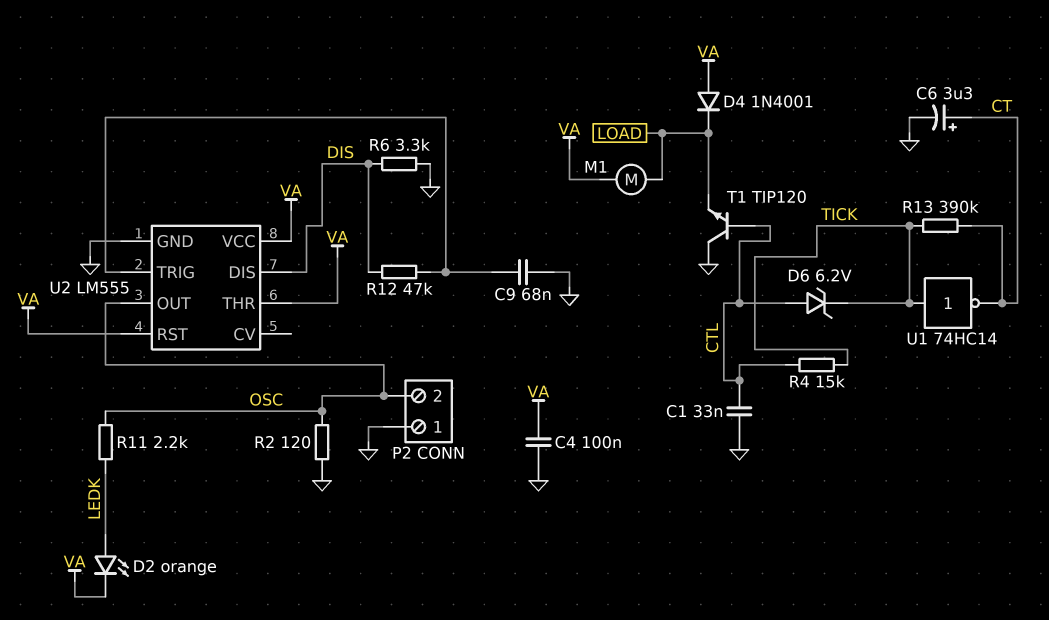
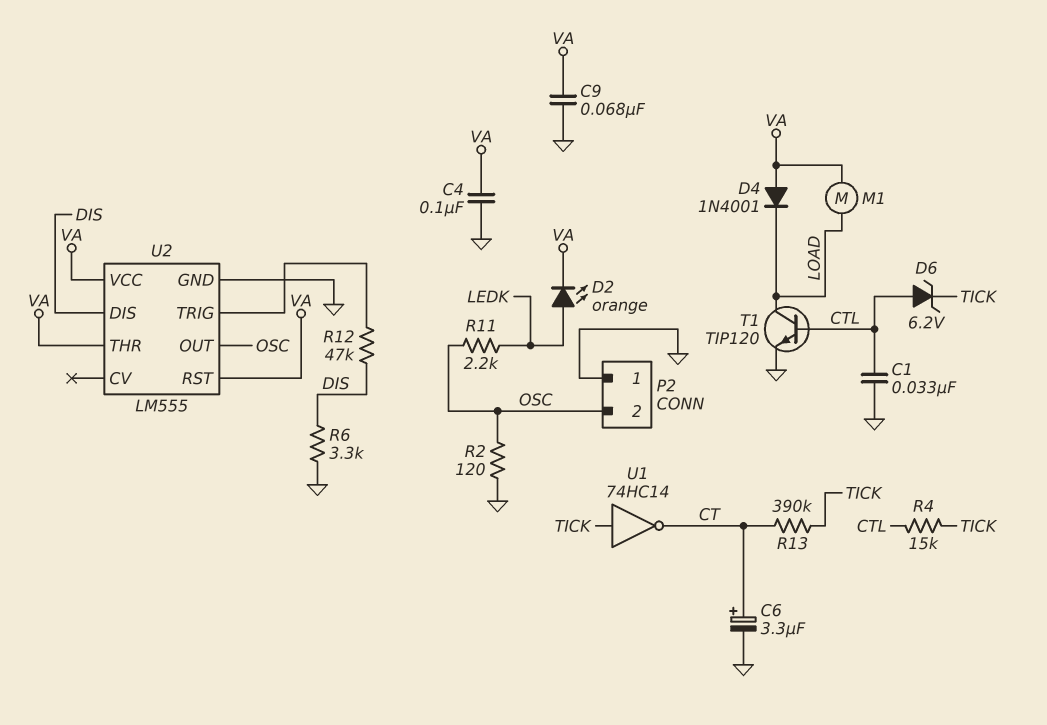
C9: 68nF (GND, U2/TRIG) -> 68nF (GND, VA)
T1: NPN TIP120 (B CTL, C GND, E LOAD) -> NPN TIP120 (B CTL, C LOAD, E GND)

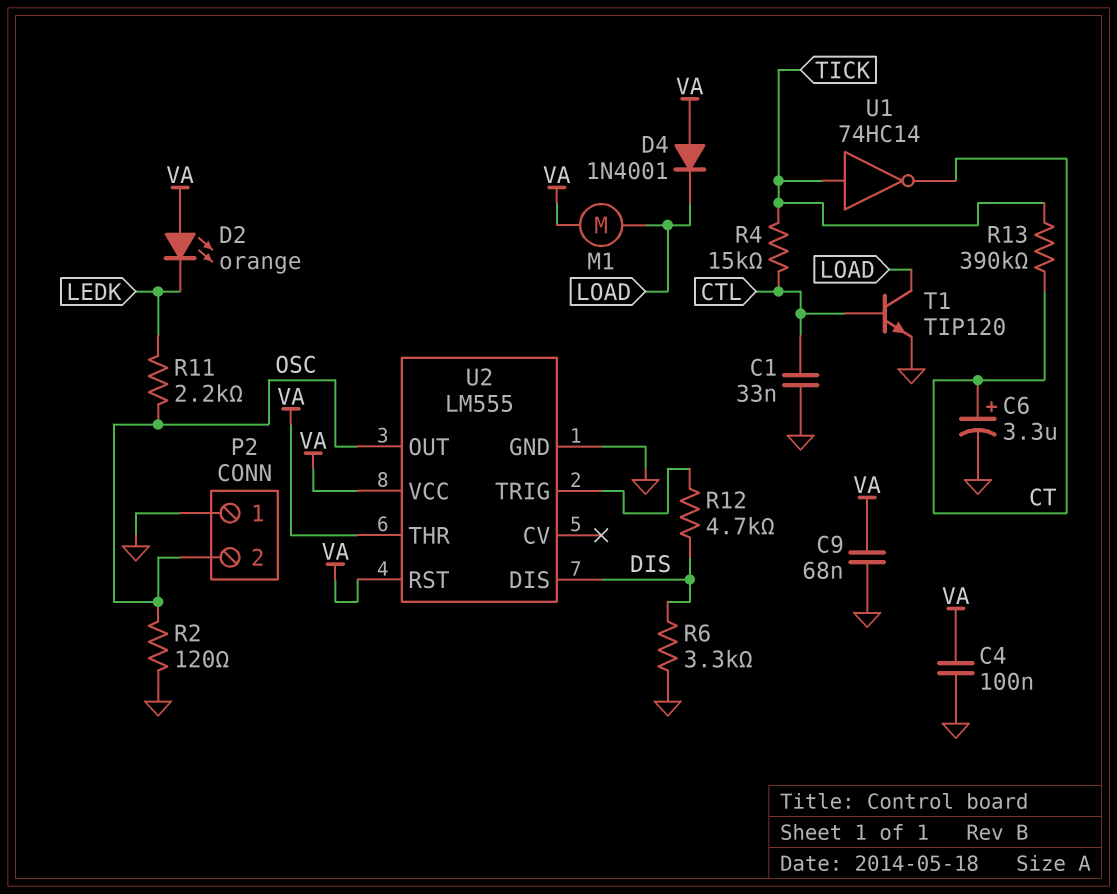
D2: LED orange (A LEDK, K VA) -> LED orange (A VA, K LEDK)
D6: zener 6.2V (A CTL, K TICK) -> none
R12: 47k (DIS, U2/TRIG) -> 4.7k (DIS, U2/TRIG)

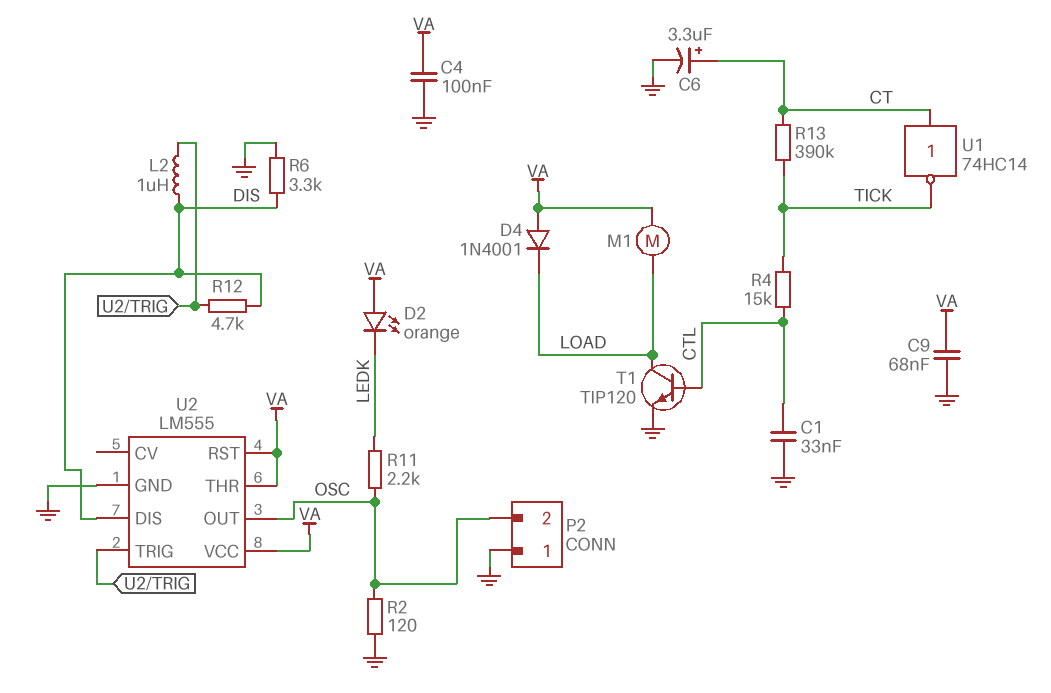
L2: none -> 1uH (DIS, U2/TRIG)
U1: NOT 74HC14 (in TICK, out CT) -> NOT 74HC14 (in CT, out TICK)

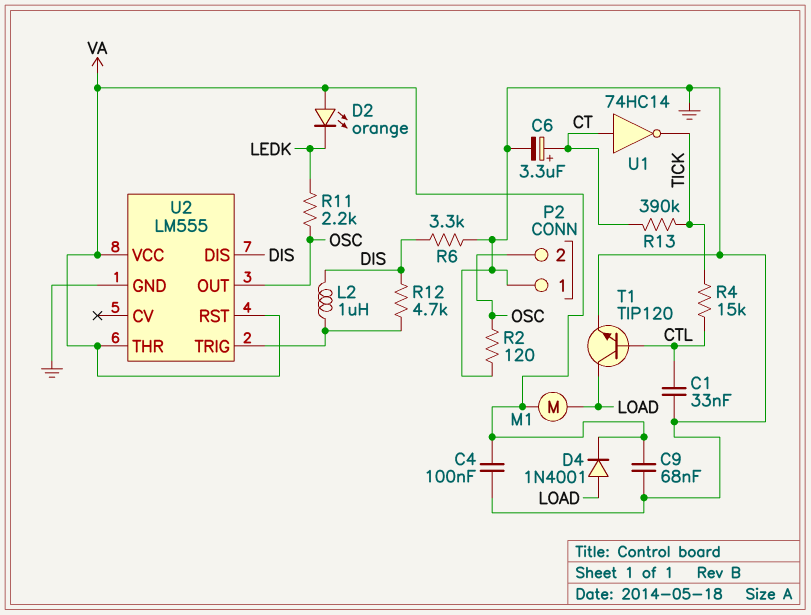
D4: diode 1N4001 (A VA, K LOAD) -> diode 1N4001 (A LOAD, K VA)

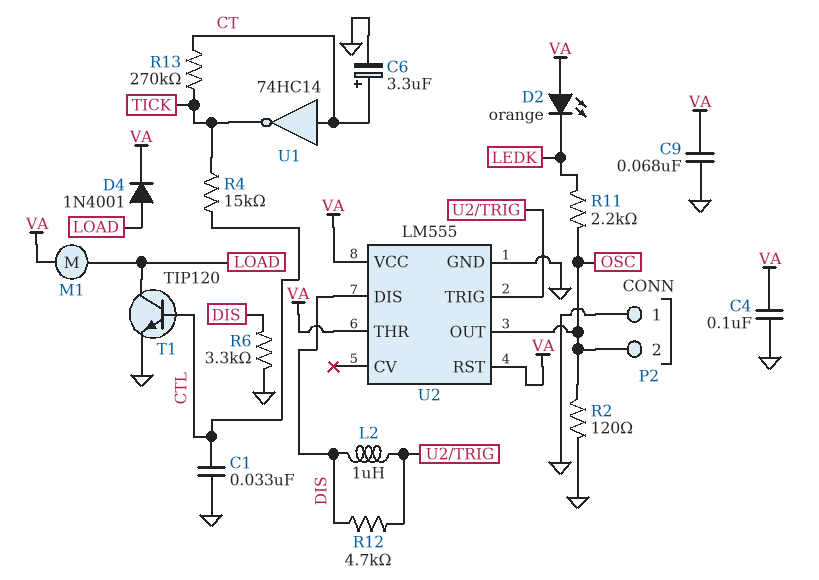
R13: 390k (CT, TICK) -> 270k (CT, TICK)

